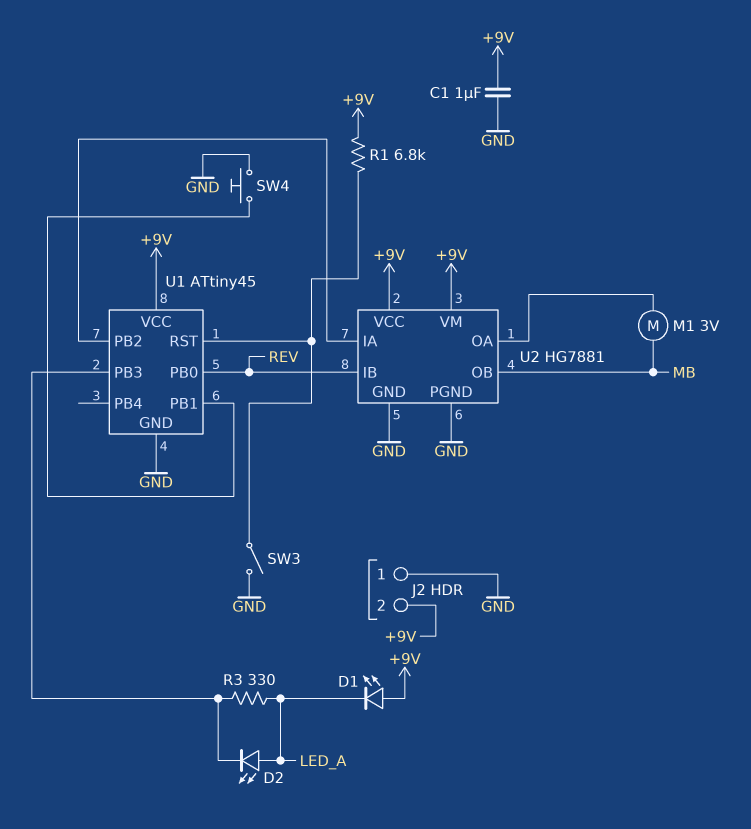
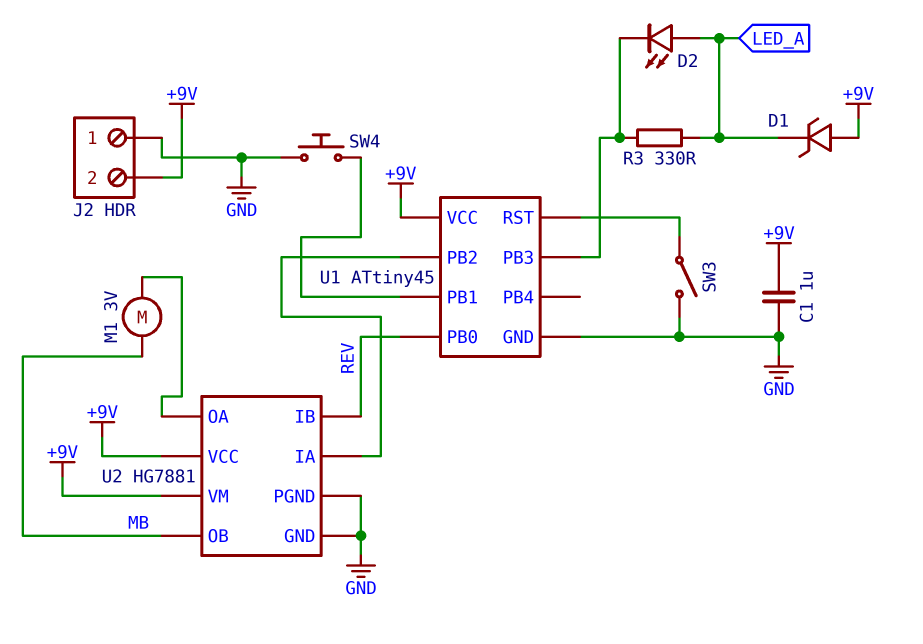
D1: LED (A +9V, K LED_A) -> zener (A +9V, K LED_A)
R1: 6.8k (+9V, U1/RST) -> none

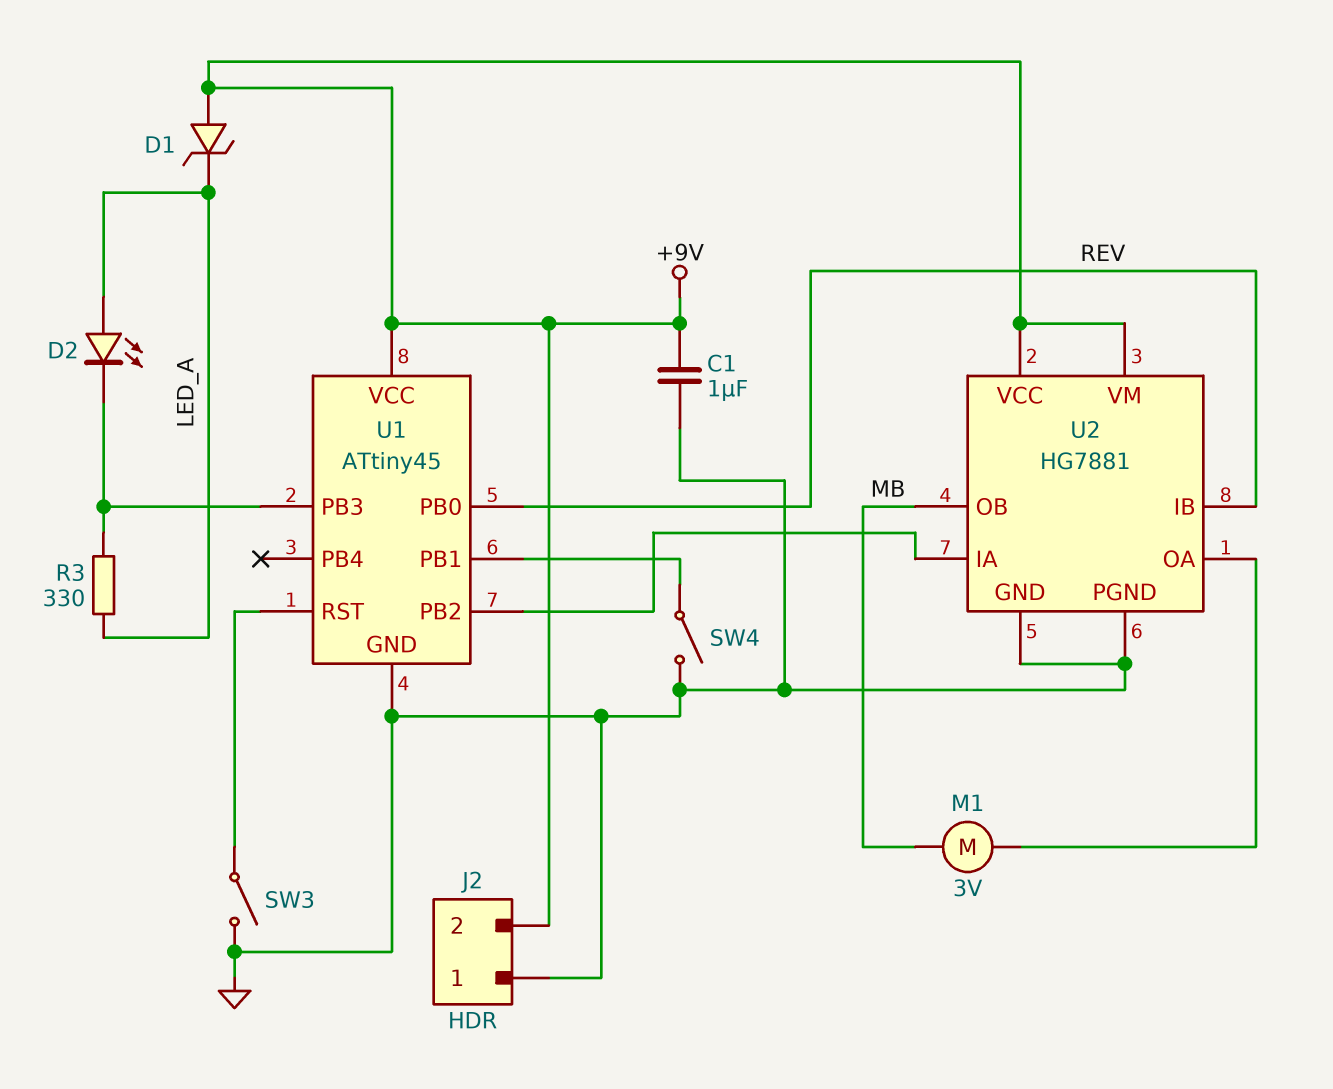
SW4: button (GND, U1/PB1) -> switch (GND, U1/PB1)

